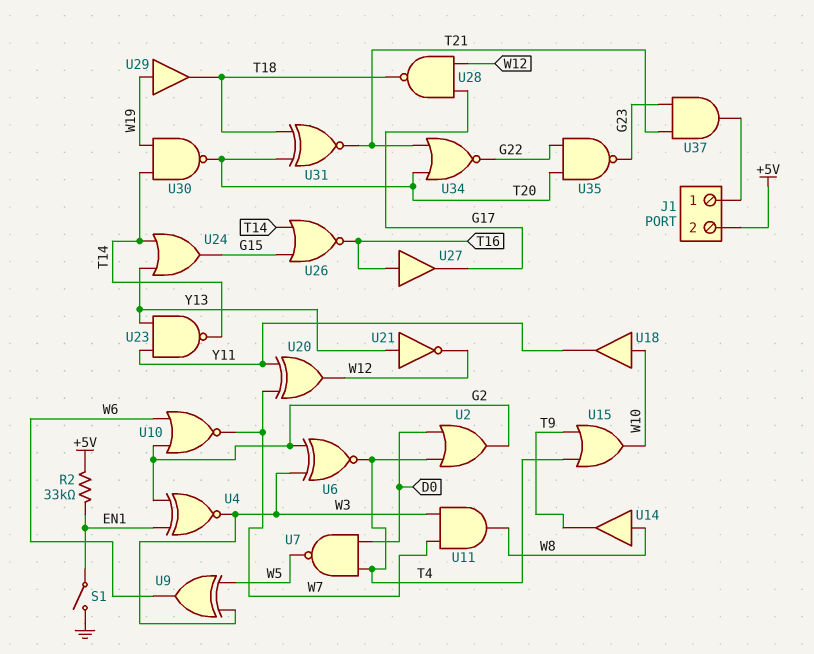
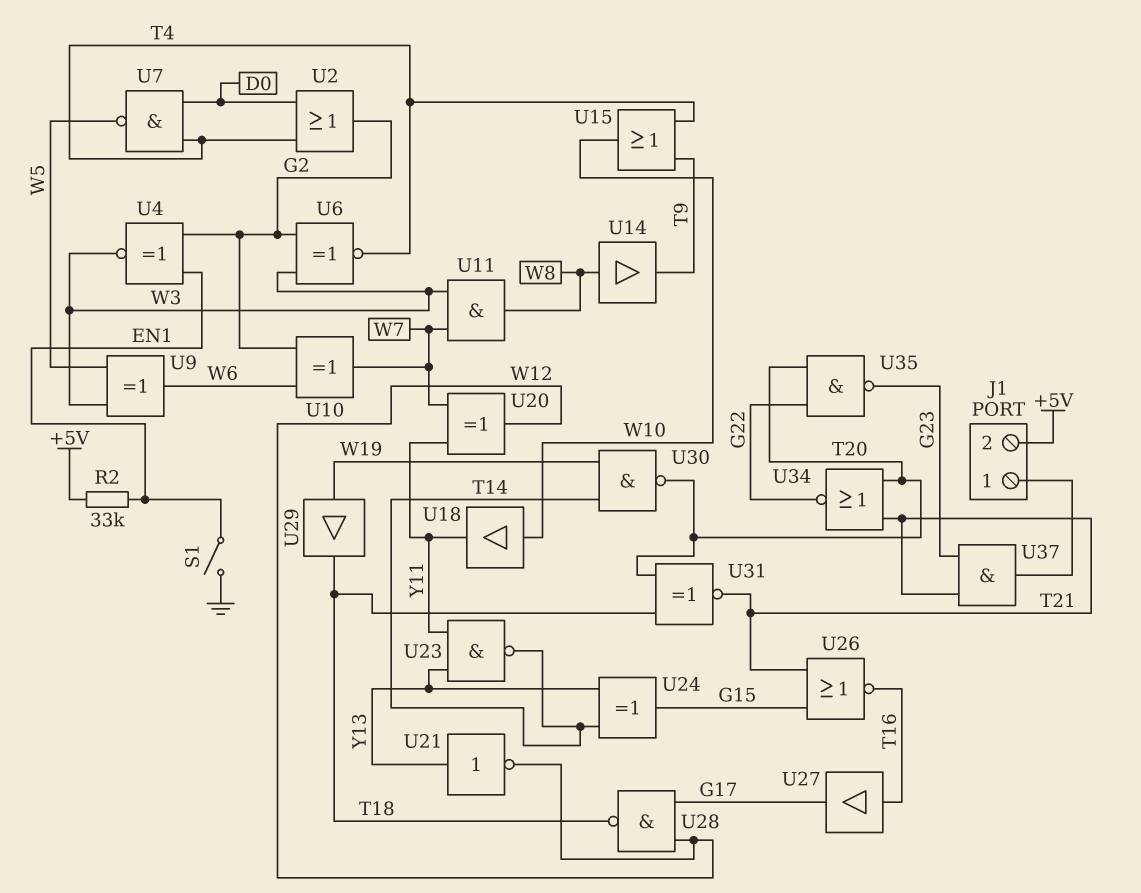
U10: NOR (in G2, in W6, out W7) -> XOR (in G2, in W6, out W7)
U24: OR (in T14, in Y13, out G15) -> XOR (in T14, in Y13, out G15)
U26: NOR (in G15, in T14, out T16) -> NOR (in G15, in T21, out T16)

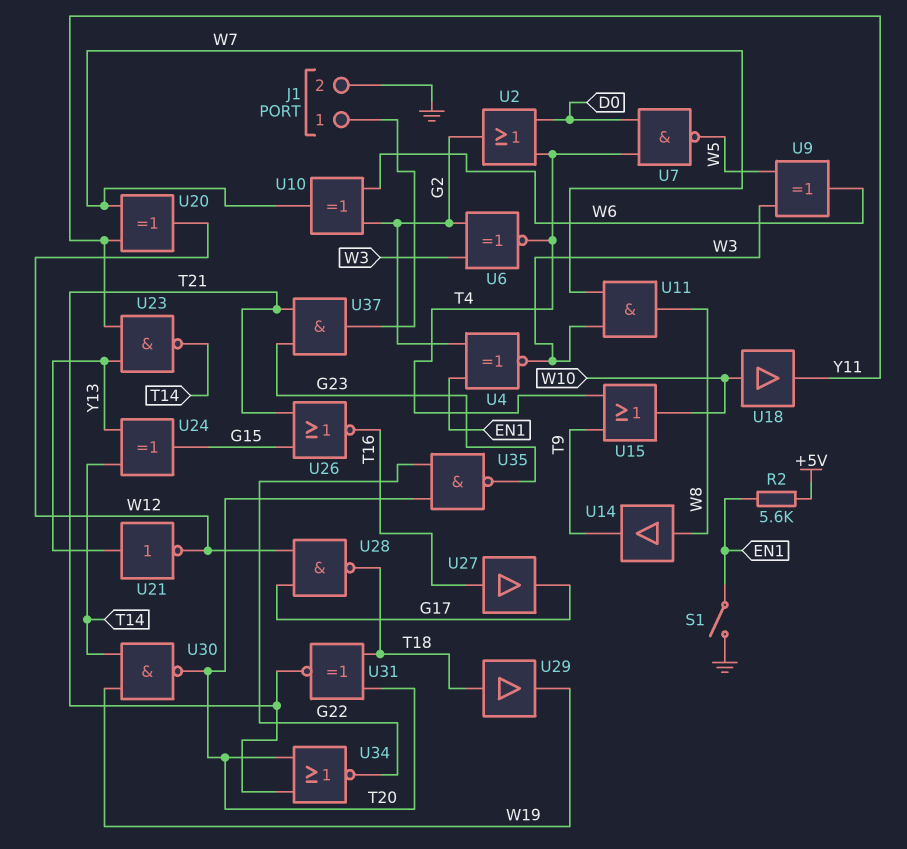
J1 pin 2: +5V -> GND
R2: 33k (+5V, EN1) -> 5.6k (+5V, EN1)
U29: buffer (in W19, out T18) -> buffer (in T18, out W19)

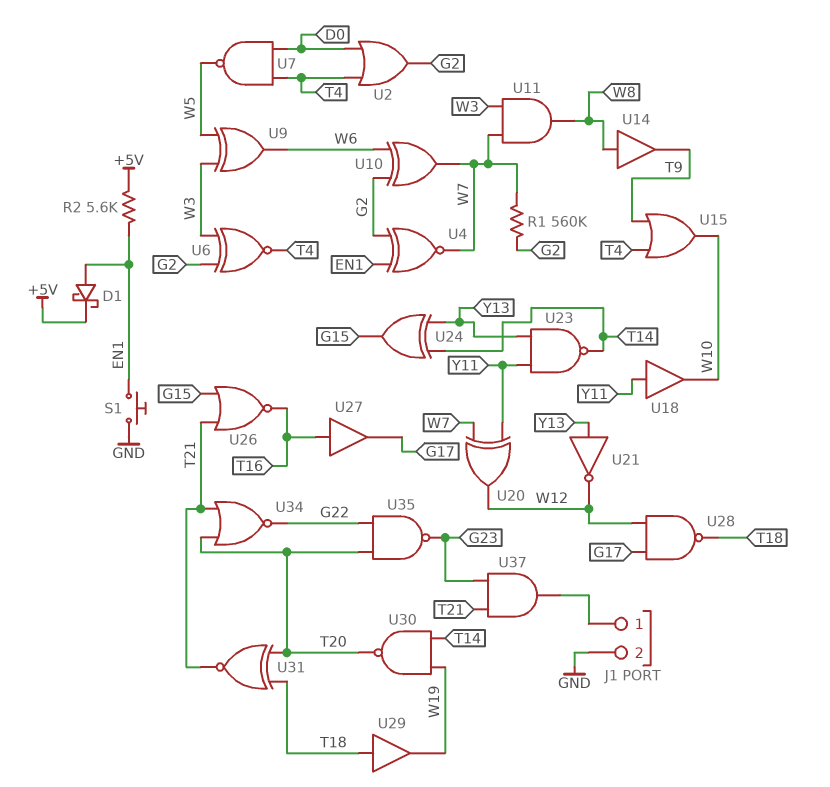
D1: none -> schottky (A EN1, K +5V)
R1: none -> 560k (G2, W7)
S1: switch (EN1, GND) -> button (EN1, GND)
U4: XNOR (in EN1, in G2, out W3) -> XNOR (in EN1, in G2, out W7)
U18: buffer (in W10, out Y11) -> buffer (in Y11, out W10)

